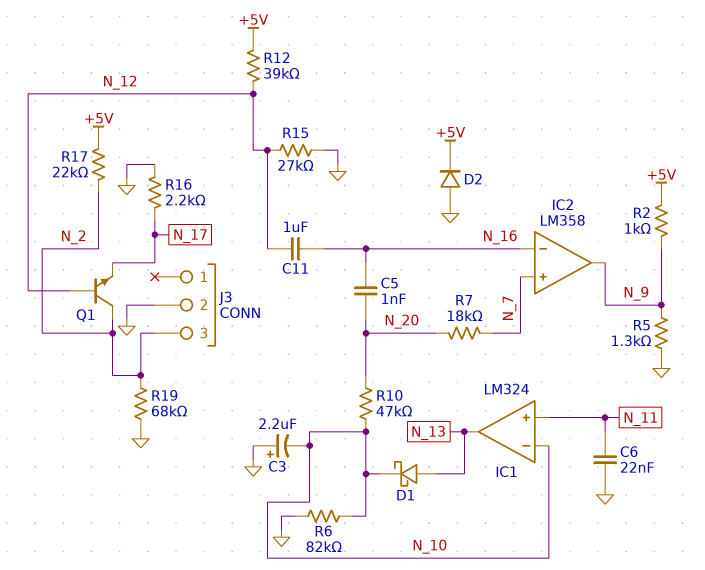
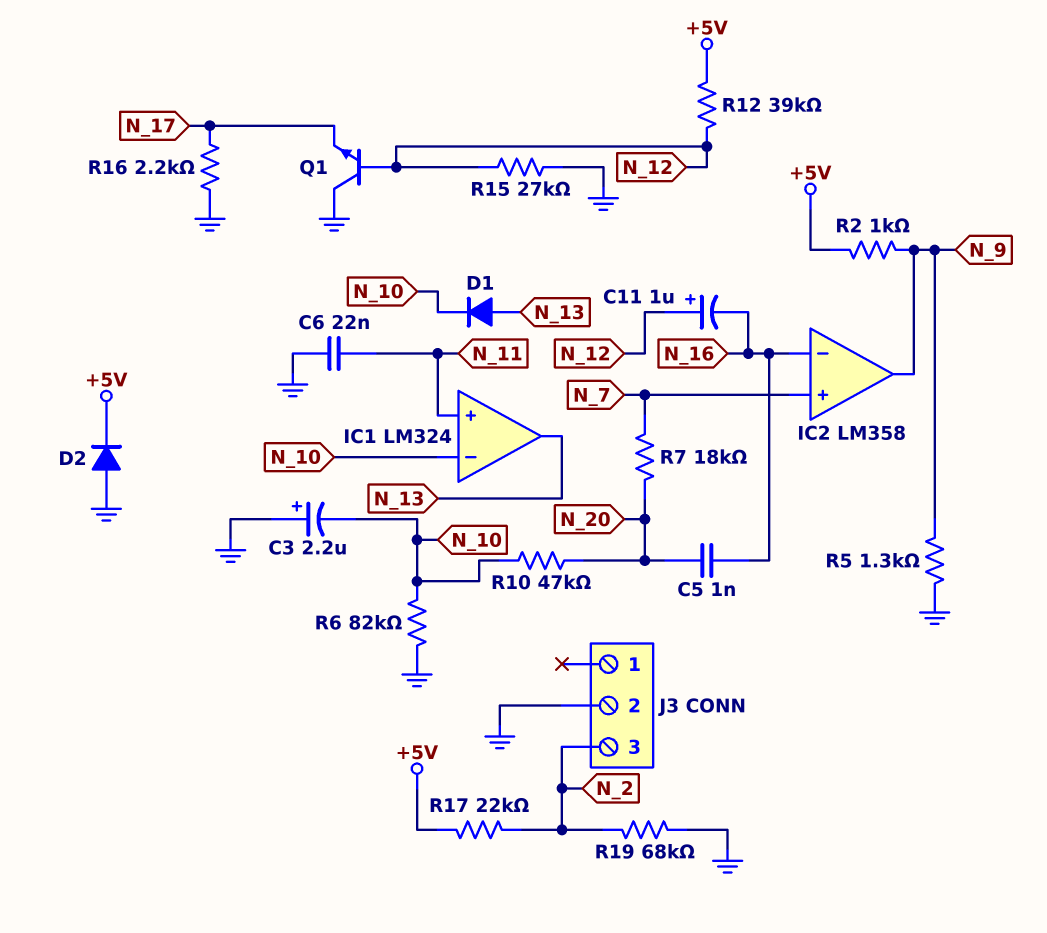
C11: 1uF (N_12, N_16) -> 1uF (plus N_12, minus N_16)
D1: schottky (A N_13, K N_10) -> diode (A N_13, K N_10)
Q1: NPN (B N_12, C N_2, E N_17) -> NPN (B N_12, C GND, E N_17)

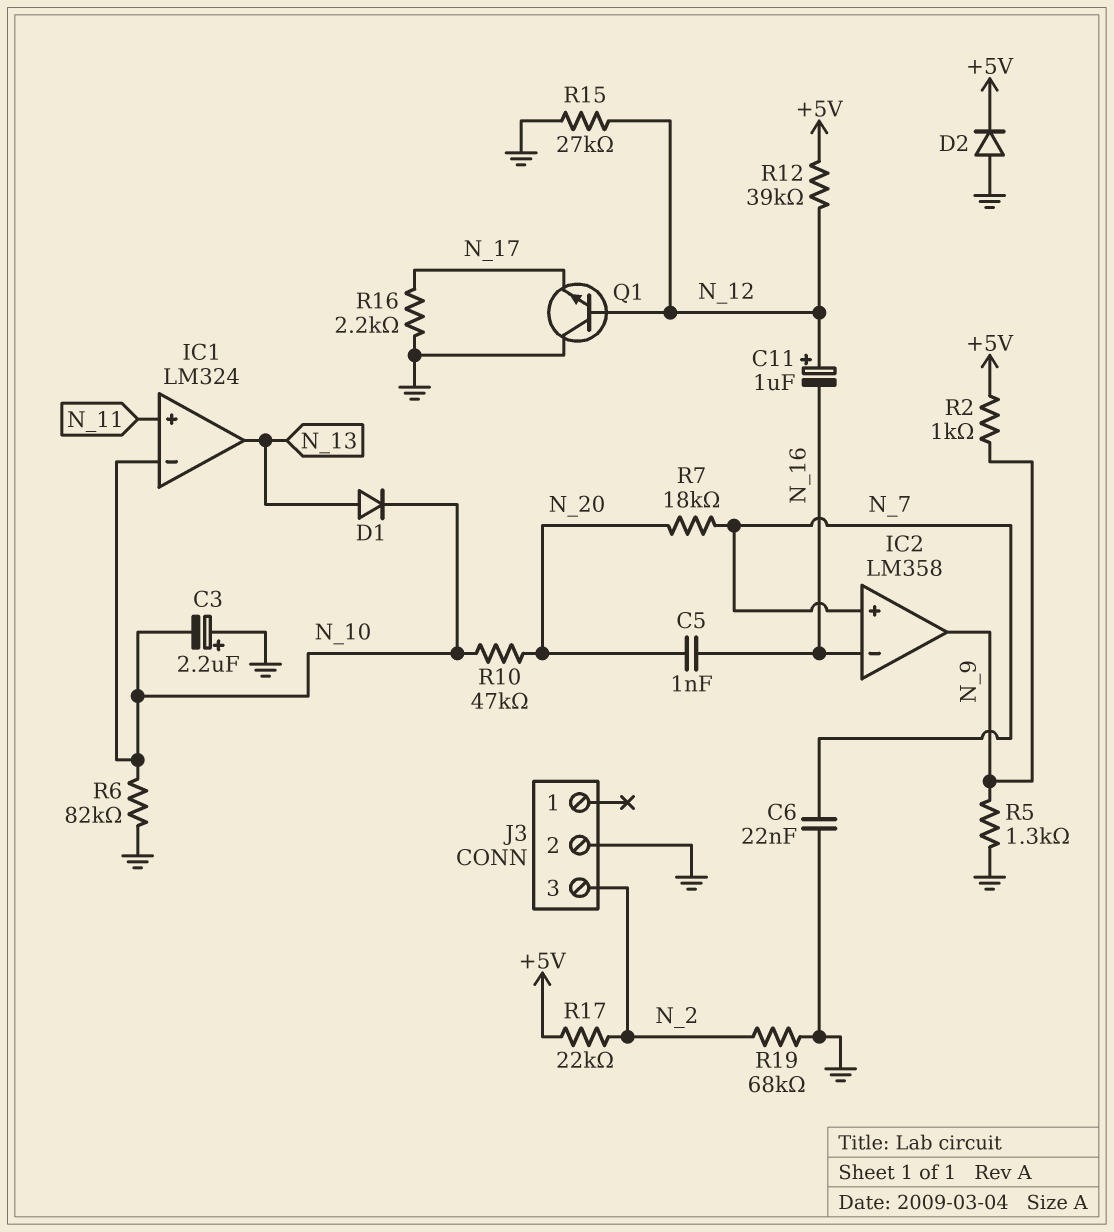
C6: 22nF (GND, N_11) -> 22nF (GND, N_7)

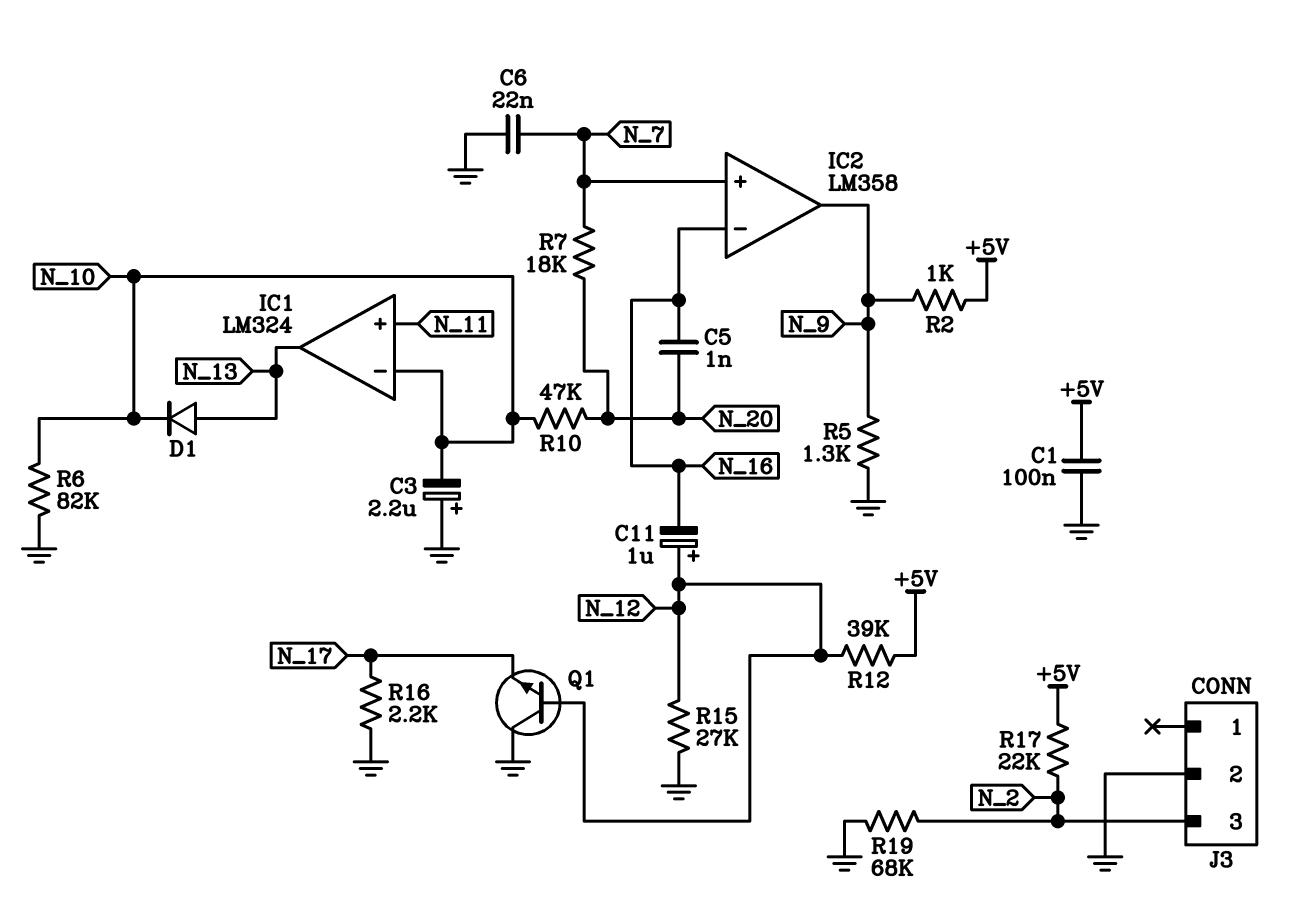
C1: none -> 100nF (+5V, GND)
D2: diode (A GND, K +5V) -> none

